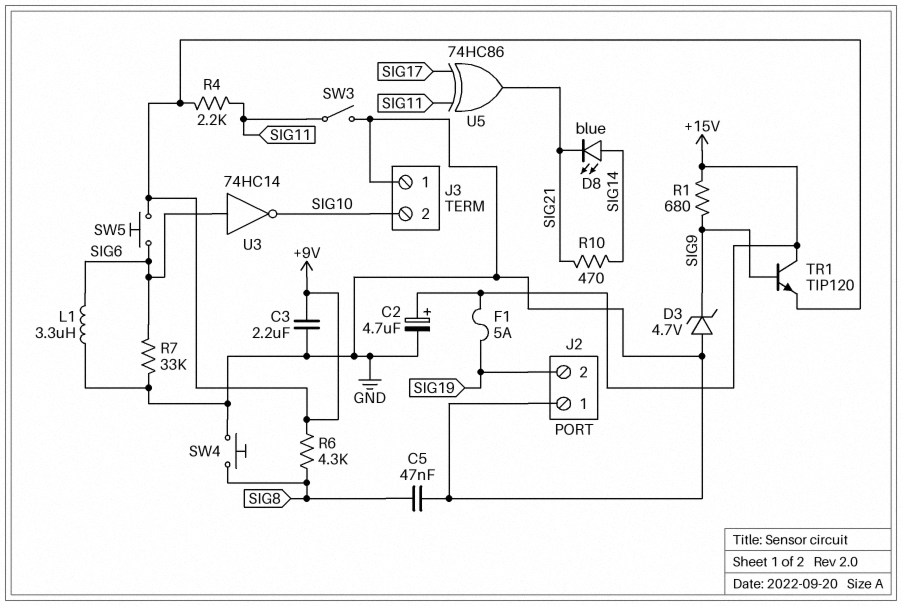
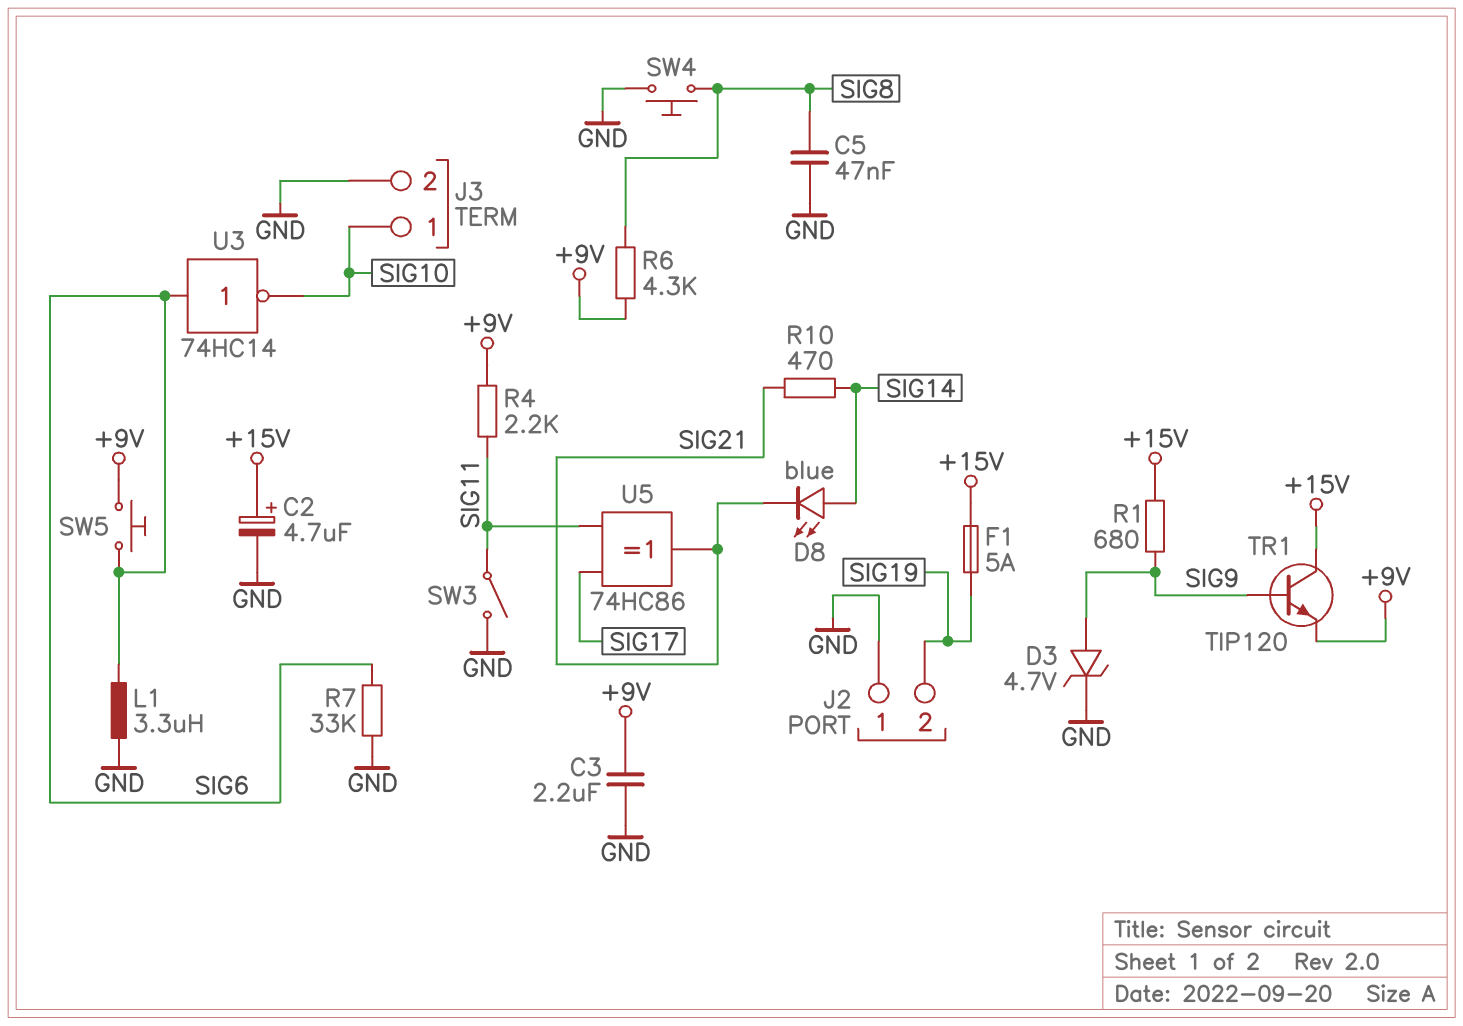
D3: zener 4.7V (A GND, K SIG9) -> zener 4.7V (A SIG9, K GND)
J3 pin 1: GND -> SIG10
J3 pin 2: SIG10 -> GND

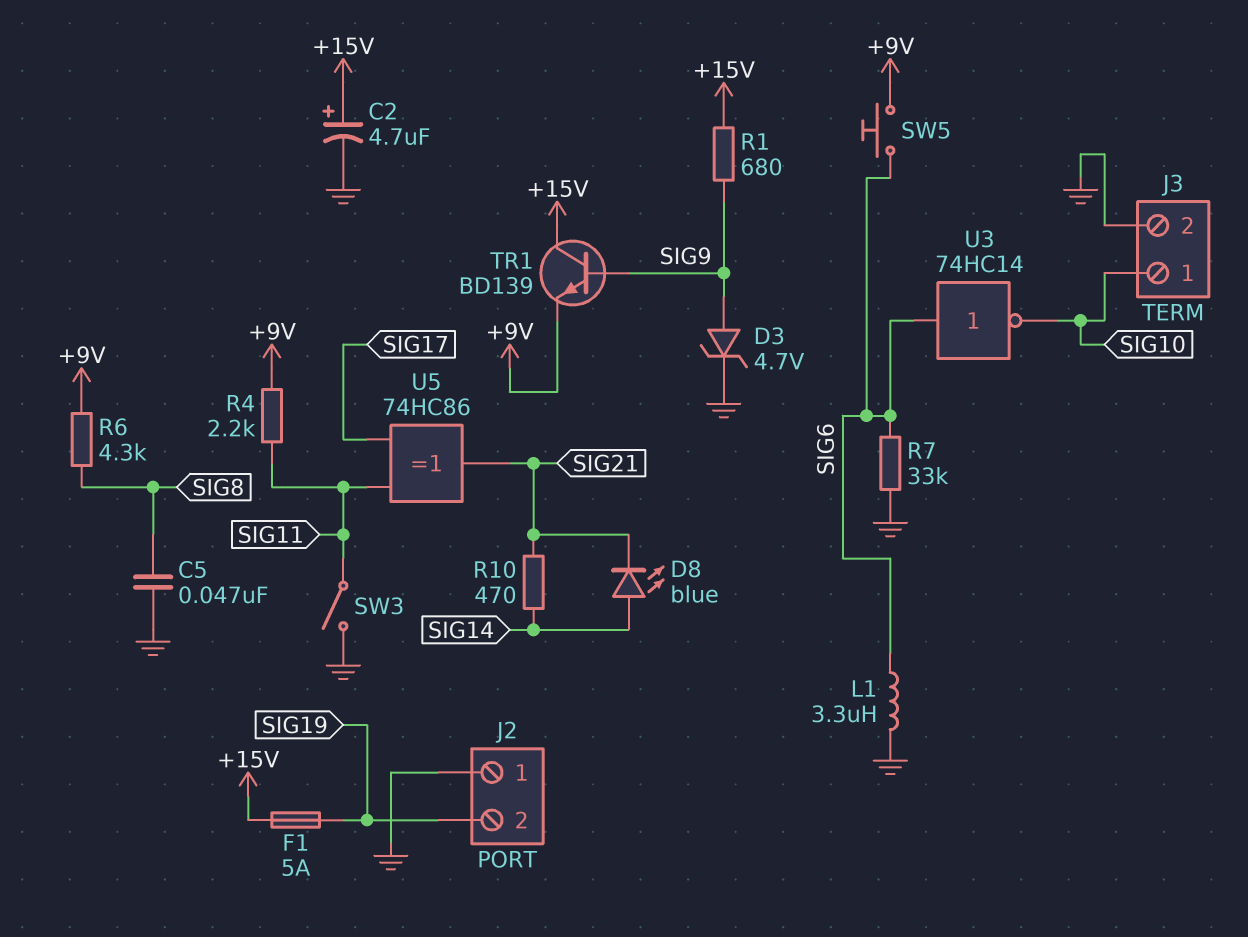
C3: 2.2uF (+9V, GND) -> none
SW4: button (GND, SIG8) -> none
TR1: NPN TIP120 (B SIG9, C +15V, E +9V) -> NPN BD139 (B SIG9, C +15V, E +9V)

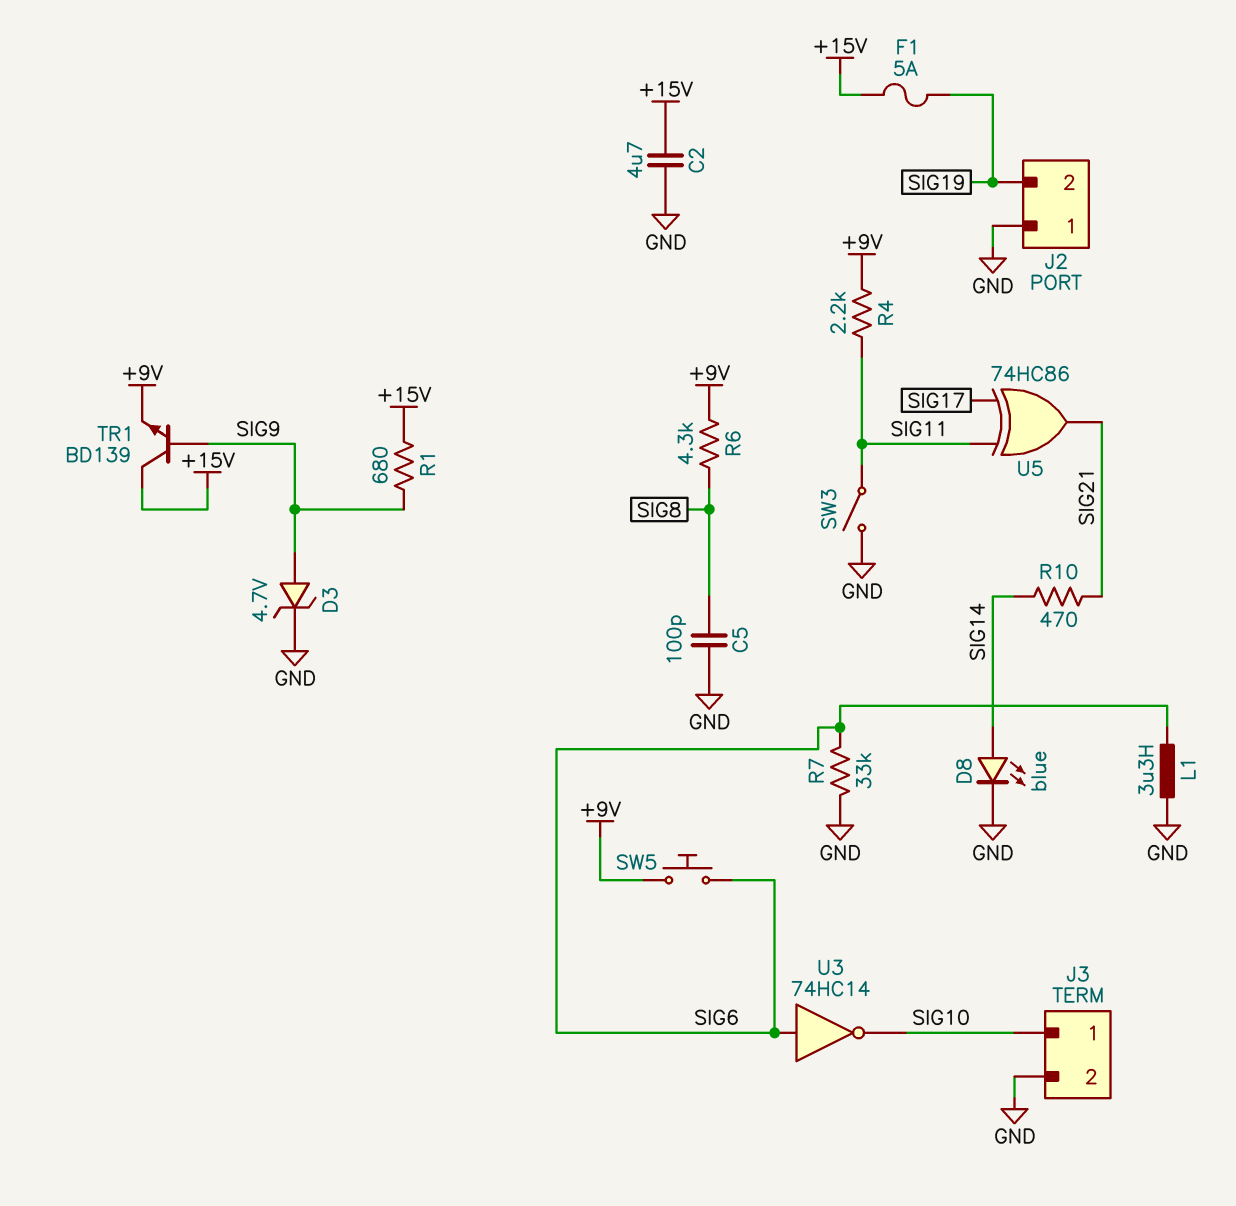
C2: 4.7uF (plus +15V, minus GND) -> 4.7uF (+15V, GND)
C5: 47nF (GND, SIG8) -> 100pF (GND, SIG8)
D8: LED blue (A SIG14, K SIG21) -> LED blue (A SIG14, K GND)

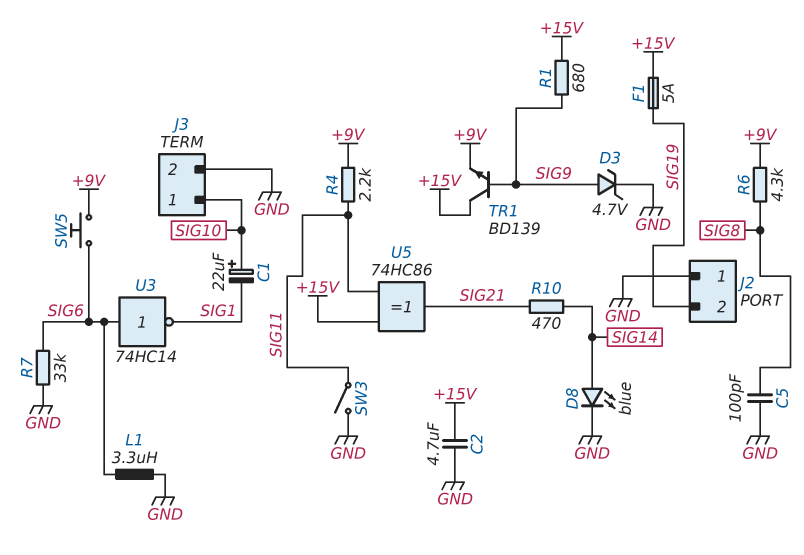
C1: none -> 22uF (plus SIG10, minus SIG1)
U3: NOT 74HC14 (in SIG6, out SIG10) -> NOT 74HC14 (in SIG6, out SIG1)
U5: XOR 74HC86 (in SIG11, in SIG17, out SIG21) -> XOR 74HC86 (in +15V, in SIG11, out SIG21)

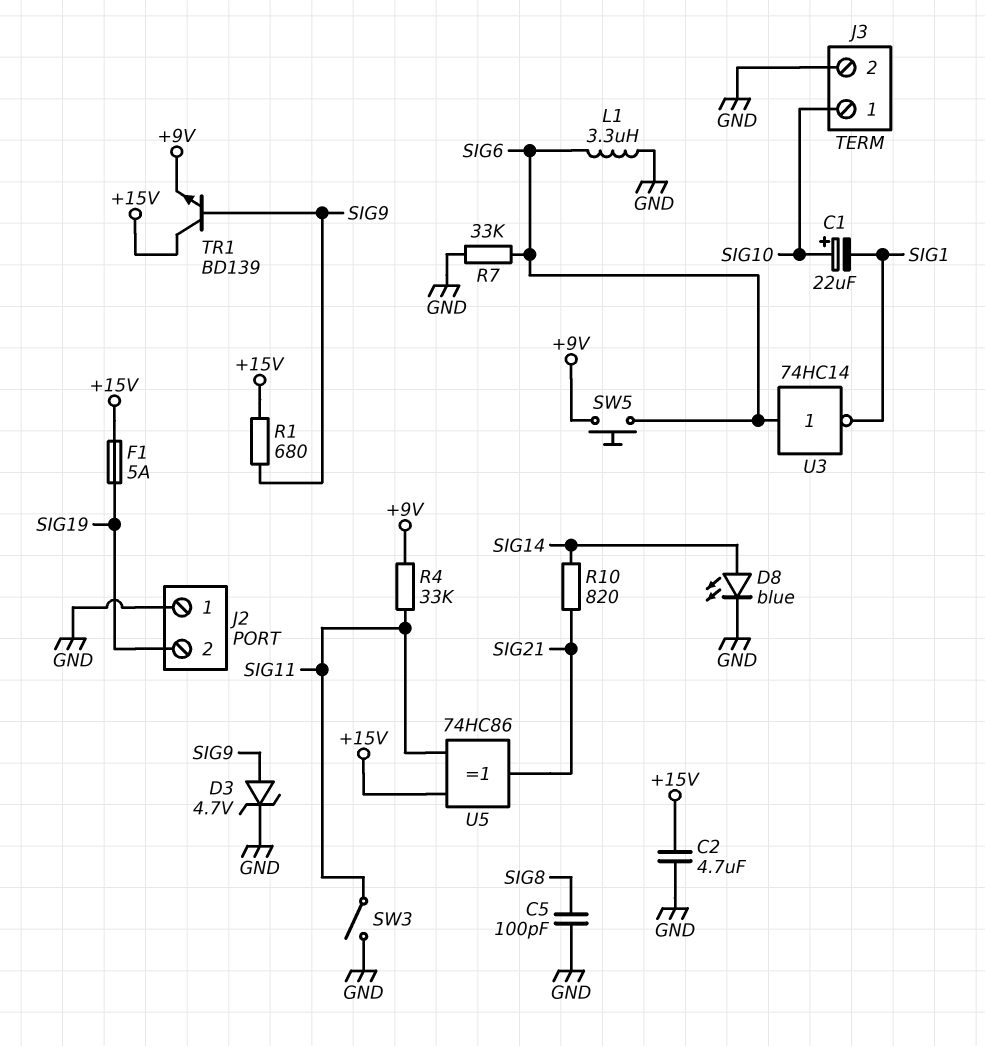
R4: 2.2k (+9V, SIG11) -> 33k (+9V, SIG11)
R6: 4.3k (+9V, SIG8) -> none
R10: 470 (SIG14, SIG21) -> 820 (SIG14, SIG21)

